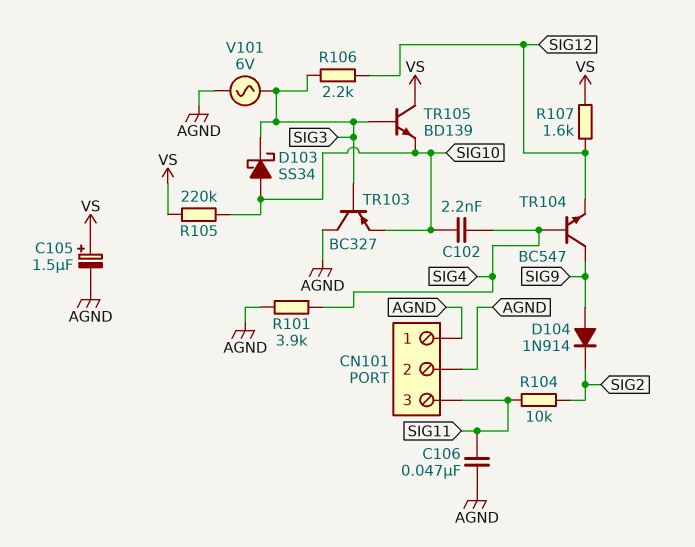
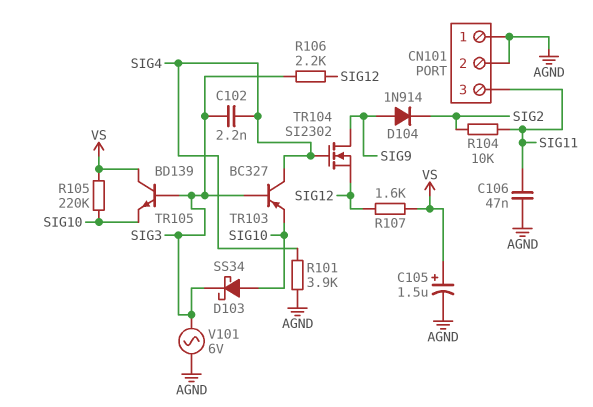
C102: 2.2nF (SIG4, SIG10) -> 2.2nF (SIG3, SIG4)
TR103: PNP BC327 (B SIG3, C AGND, E SIG10) -> PNP BC327 (B SIG3, C SIG4, E SIG10)
TR104: NPN BC547 (B SIG4, C SIG9, E SIG12) -> NMOS SI2302 (G SIG4, D SIG9, S SIG12)

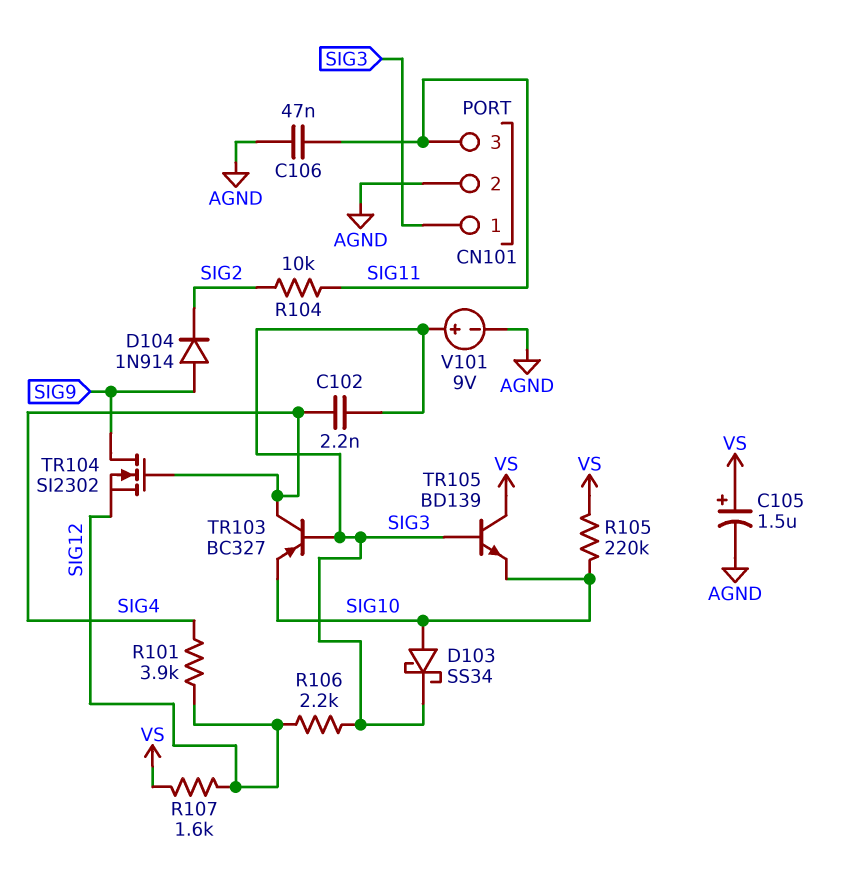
CN101 pin 1: AGND -> SIG3
R101: 3.9k (AGND, SIG4) -> 3.9k (SIG4, SIG12)
V101: AC 6V (AGND, SIG3) -> 9V (plus SIG3, minus AGND)

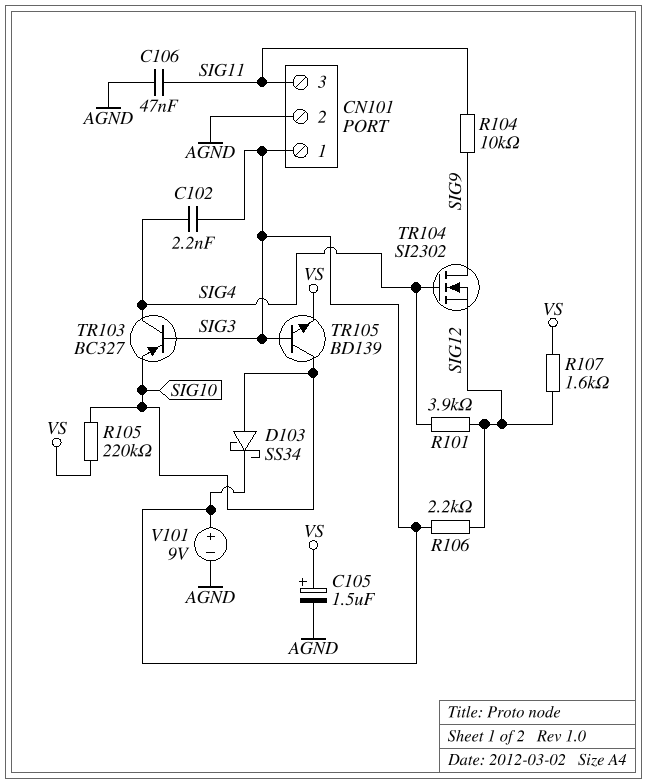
D104: diode 1N914 (A SIG9, K SIG2) -> none
R104: 10k (SIG2, SIG11) -> 10k (SIG9, SIG11)
TR105: NPN BD139 (B SIG3, C VS, E SIG10) -> NPN BD139 (B SIG3, C SIG10, E VS)

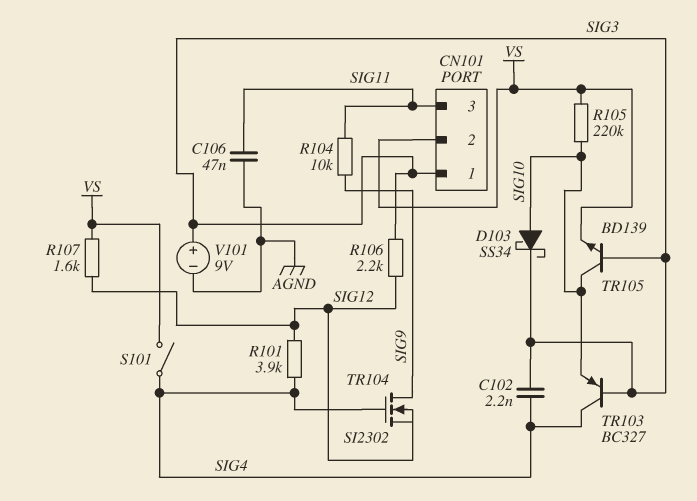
C105: 1.5uF (plus VS, minus AGND) -> none
CN101 pin 2: AGND -> VS
S101: none -> switch (SIG4, VS)

